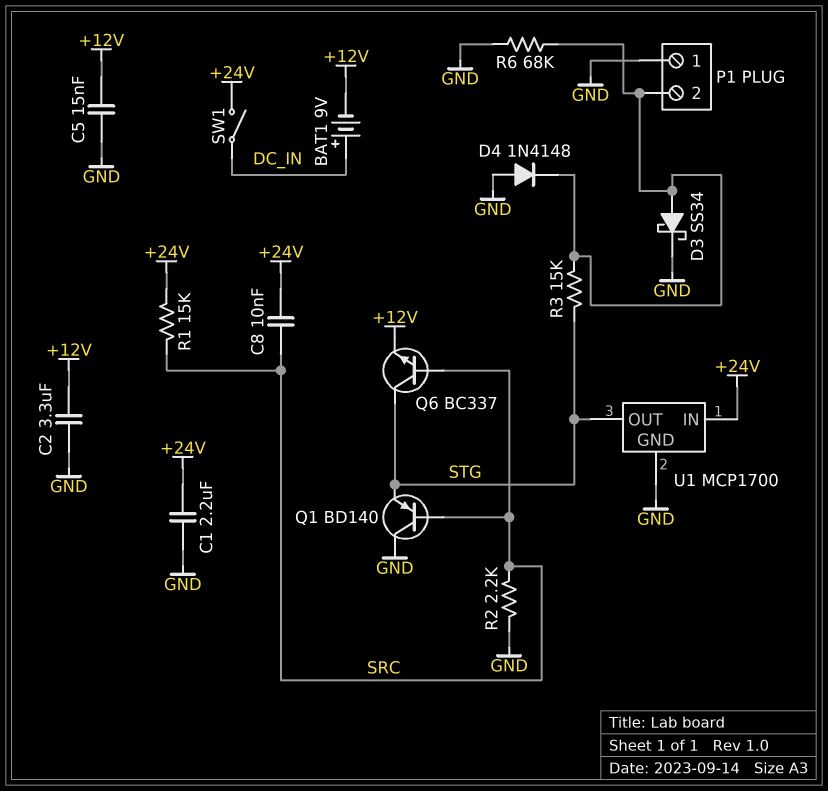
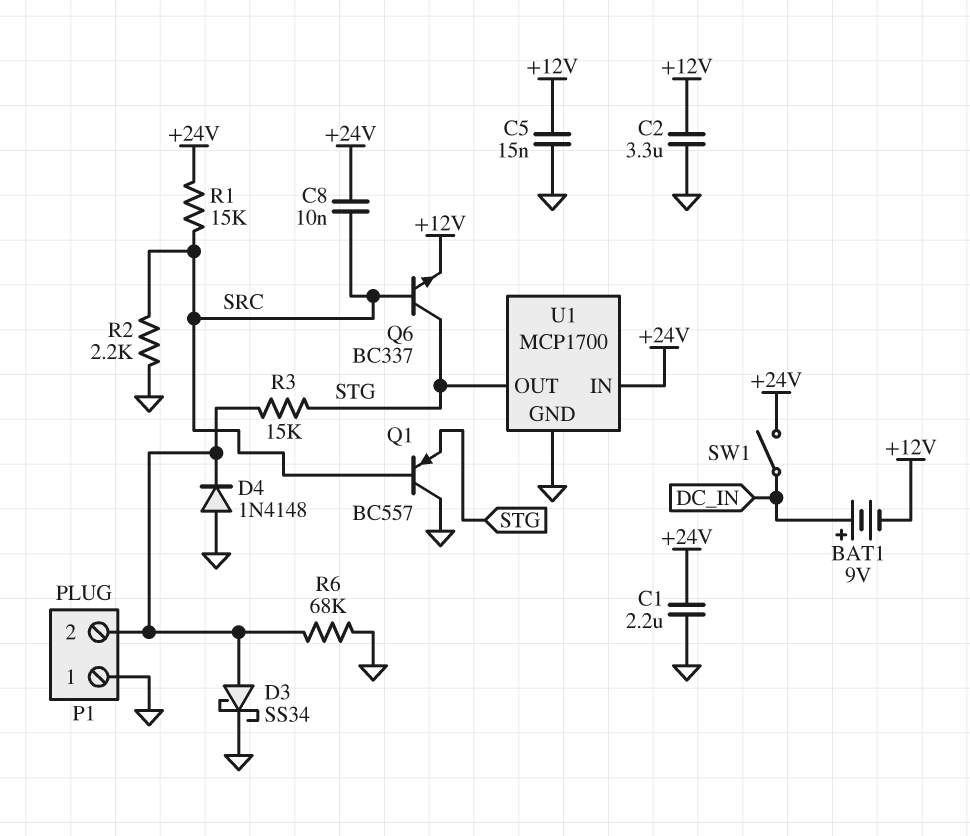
Q1: PNP BD140 (B SRC, C GND, E STG) -> PNP BC557 (B SRC, C GND, E STG)

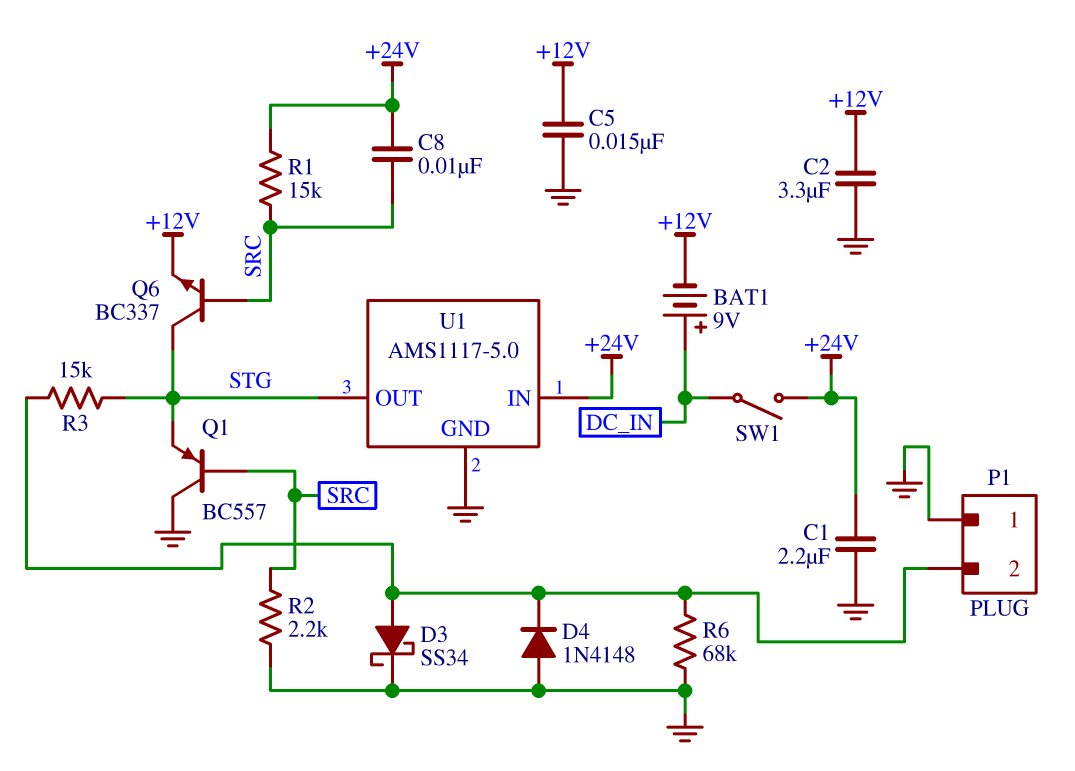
U1: MCP1700 -> AMS1117-5.0

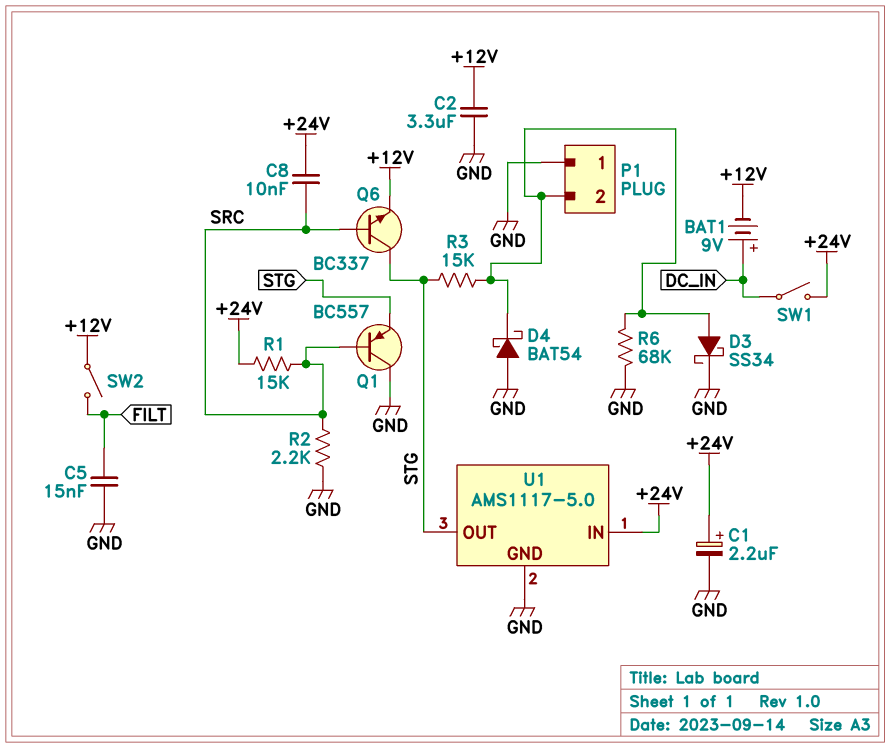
C1: 2.2uF (+24V, GND) -> 2.2uF (plus +24V, minus GND)
C5: 15nF (+12V, GND) -> 15nF (FILT, GND)
D4: diode 1N4148 (A GND, K P1/2) -> schottky BAT54 (A GND, K P1/2)
SW2: none -> switch (+12V, FILT)

